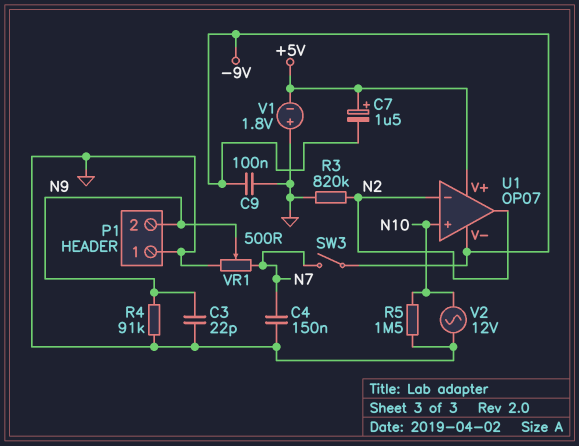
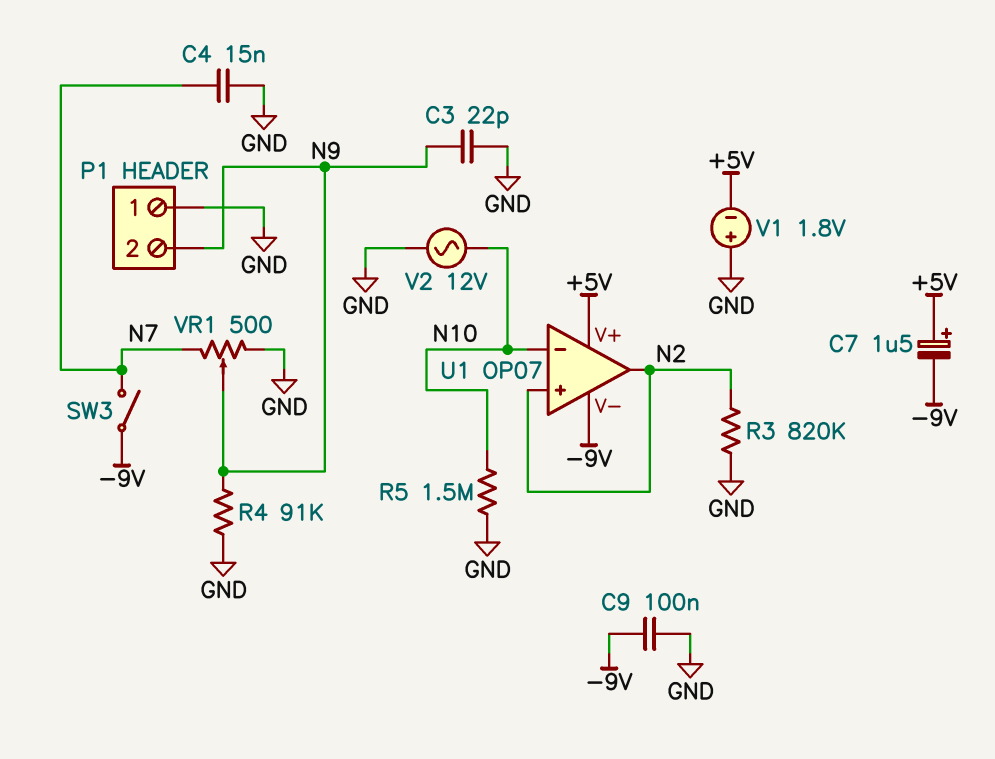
C4: 150nF (GND, N7) -> 15nF (GND, N7)
U1 pin in+: N10 -> N2
U1 pin in-: N2 -> N10

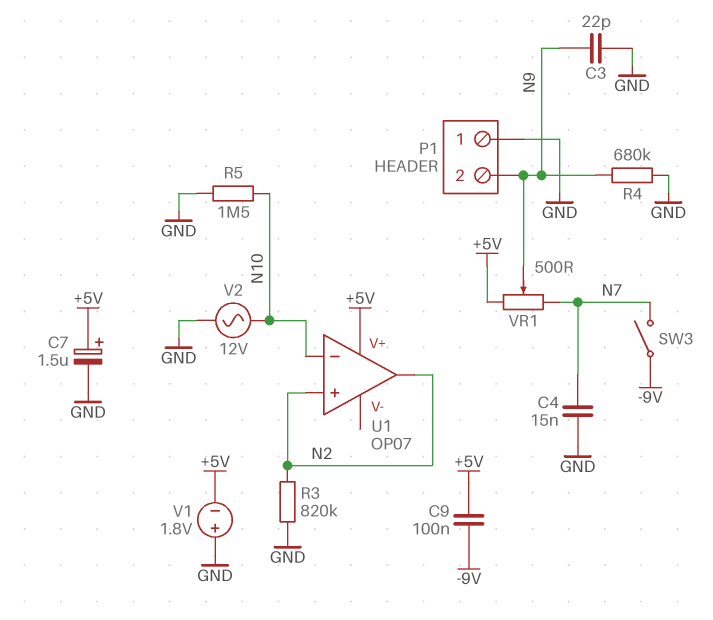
C7: 1.5uF (plus +5V, minus -9V) -> 1.5uF (plus +5V, minus GND)
C9: 100nF (-9V, GND) -> 100nF (+5V, -9V)
R4: 91k (GND, N9) -> 680k (GND, N9)
U1 pin V-: -9V -> none
VR1: 500 (GND, N7, wiper N9) -> 500 (+5V, N7, wiper N9)

